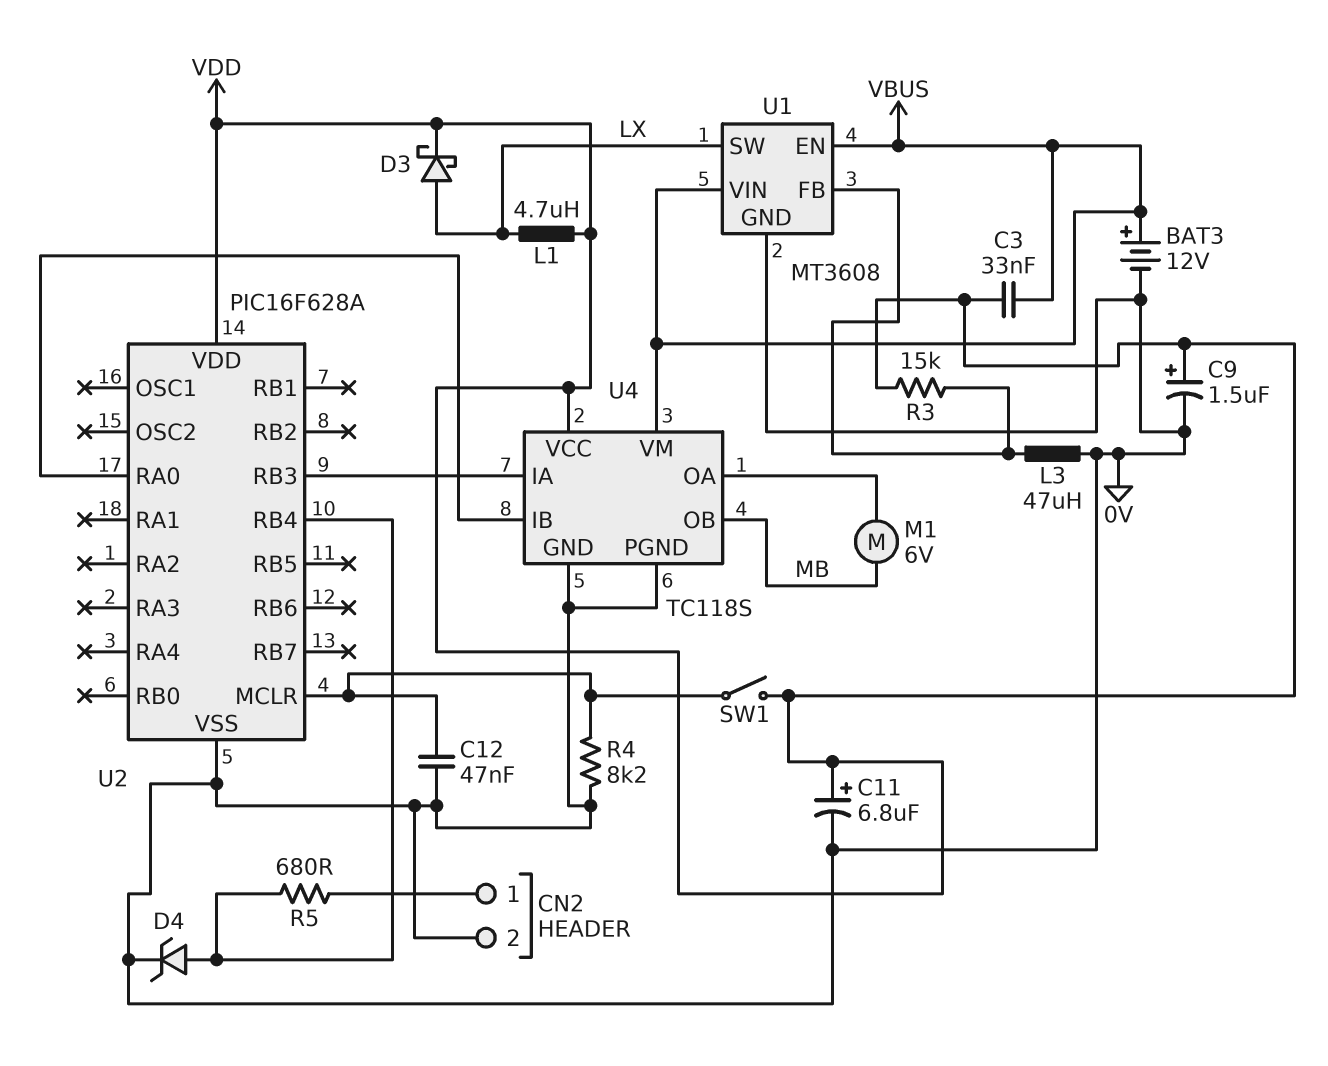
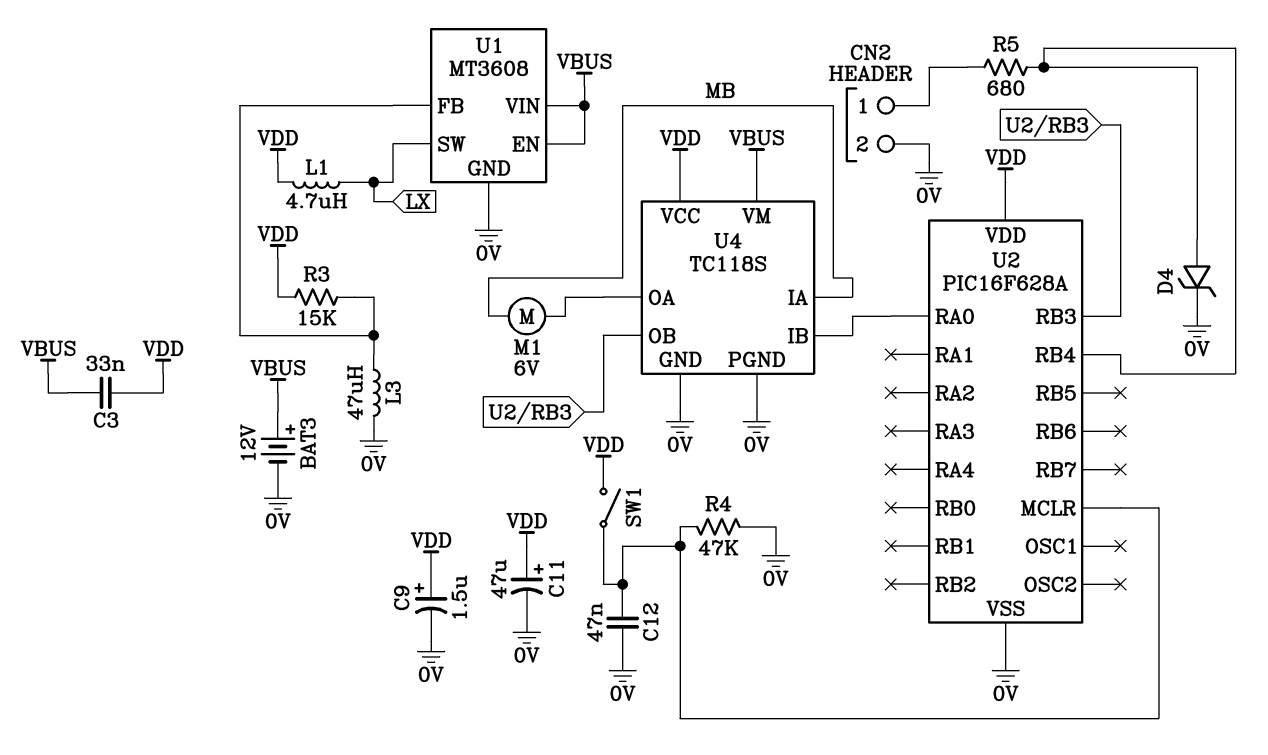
C11: 6.8uF (plus VDD, minus 0V) -> 47uF (plus VDD, minus 0V)
D3: schottky (A LX, K VDD) -> none
R4: 8.2k (0V, U2/MCLR) -> 47k (0V, U2/MCLR)
U4 pin IA: U2/RB3 -> MB
U4 pin OB: MB -> U2/RB3

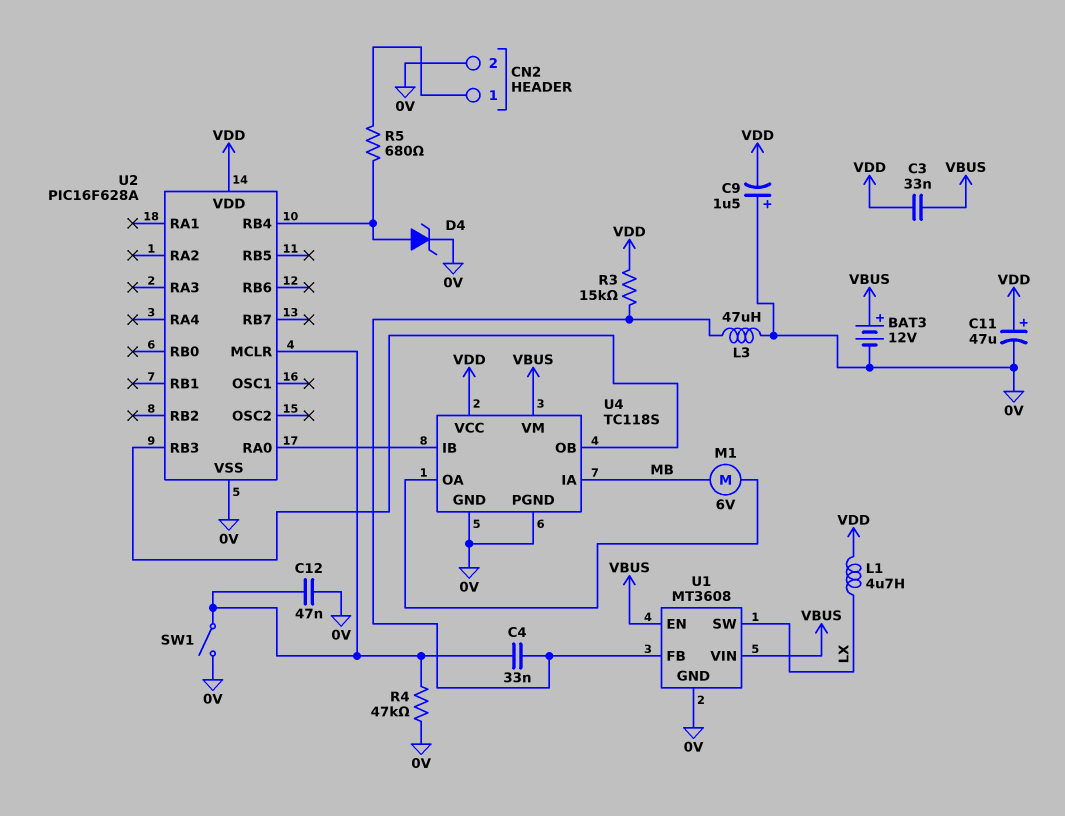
C4: none -> 33nF (U1/FB, U2/MCLR)
C9: 1.5uF (plus VDD, minus 0V) -> 1.5uF (plus 0V, minus VDD)
SW1: switch (U2/MCLR, VDD) -> switch (0V, U2/MCLR)

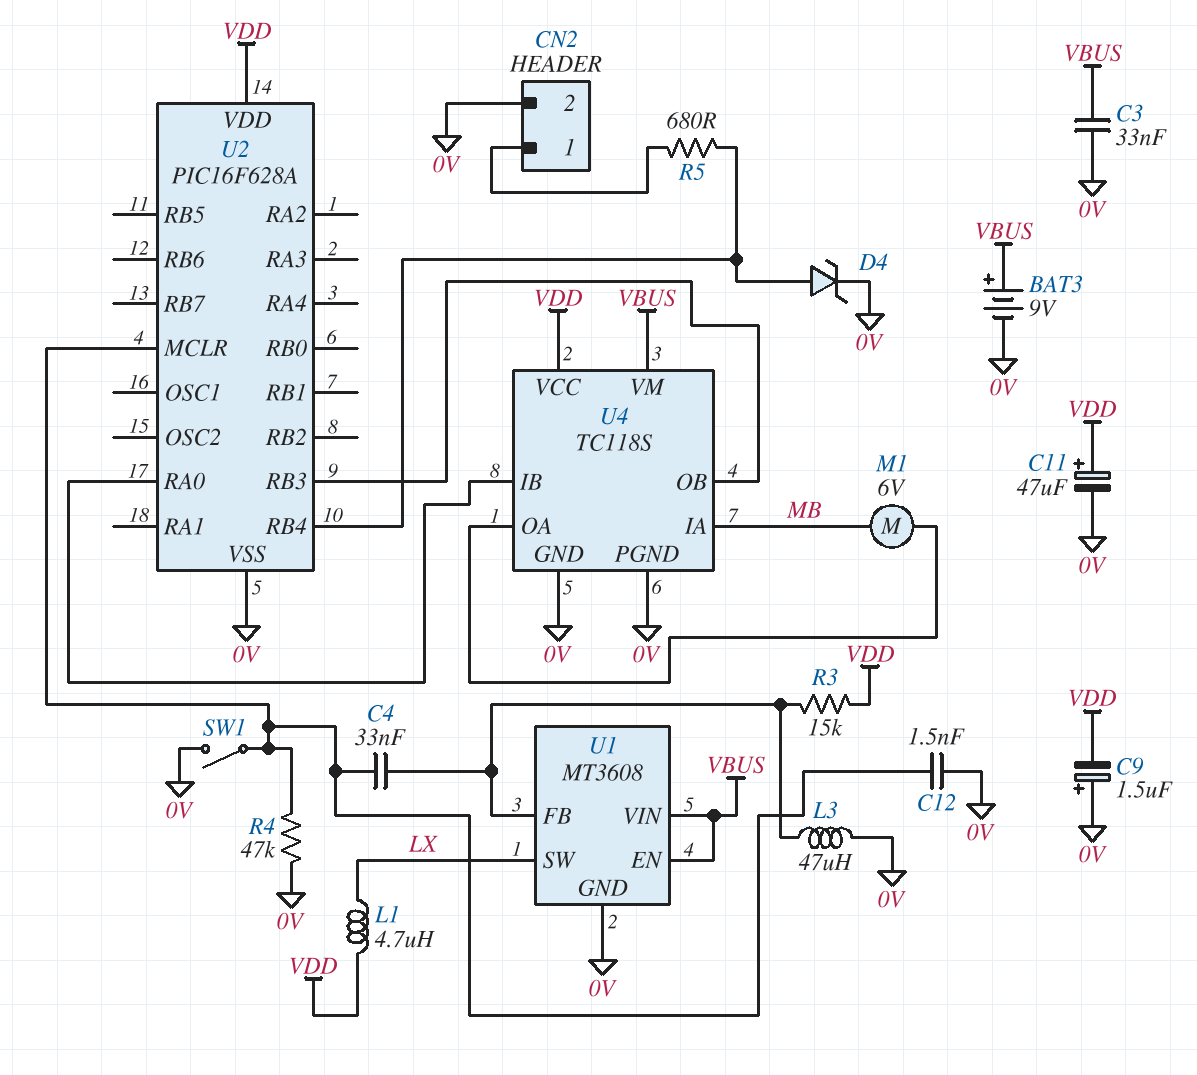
BAT3: 12V (plus VBUS, minus 0V) -> 9V (plus VBUS, minus 0V)
C3: 33nF (VBUS, VDD) -> 33nF (0V, VBUS)
C12: 47nF (0V, U2/MCLR) -> 1.5nF (0V, U2/MCLR)

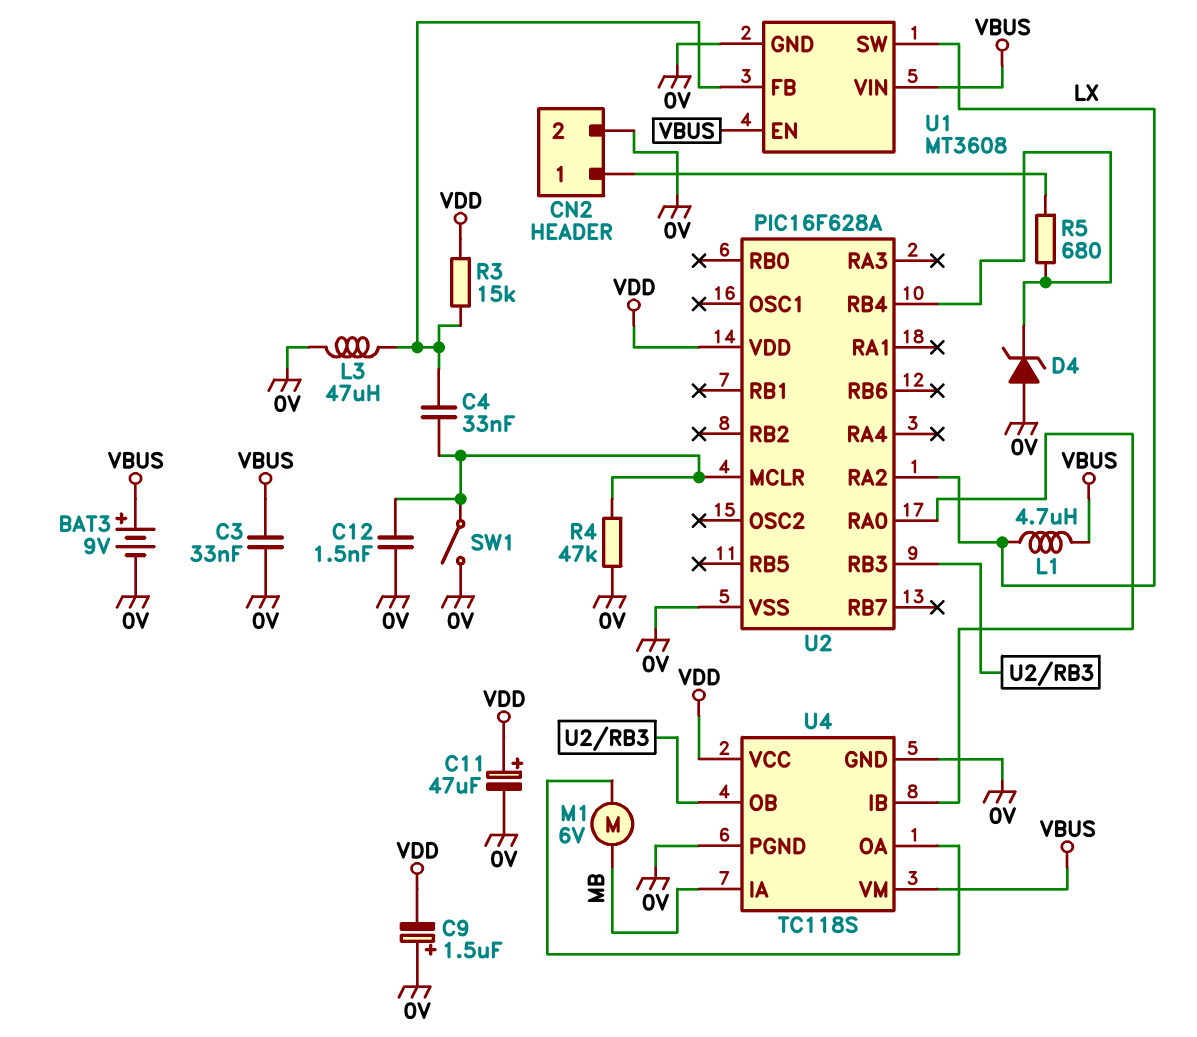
D4: zener (A U2/RB4, K 0V) -> zener (A 0V, K U2/RB4)
L1: 4.7uH (LX, VDD) -> 4.7uH (LX, VBUS)
U2 pin RA2: none -> LX

